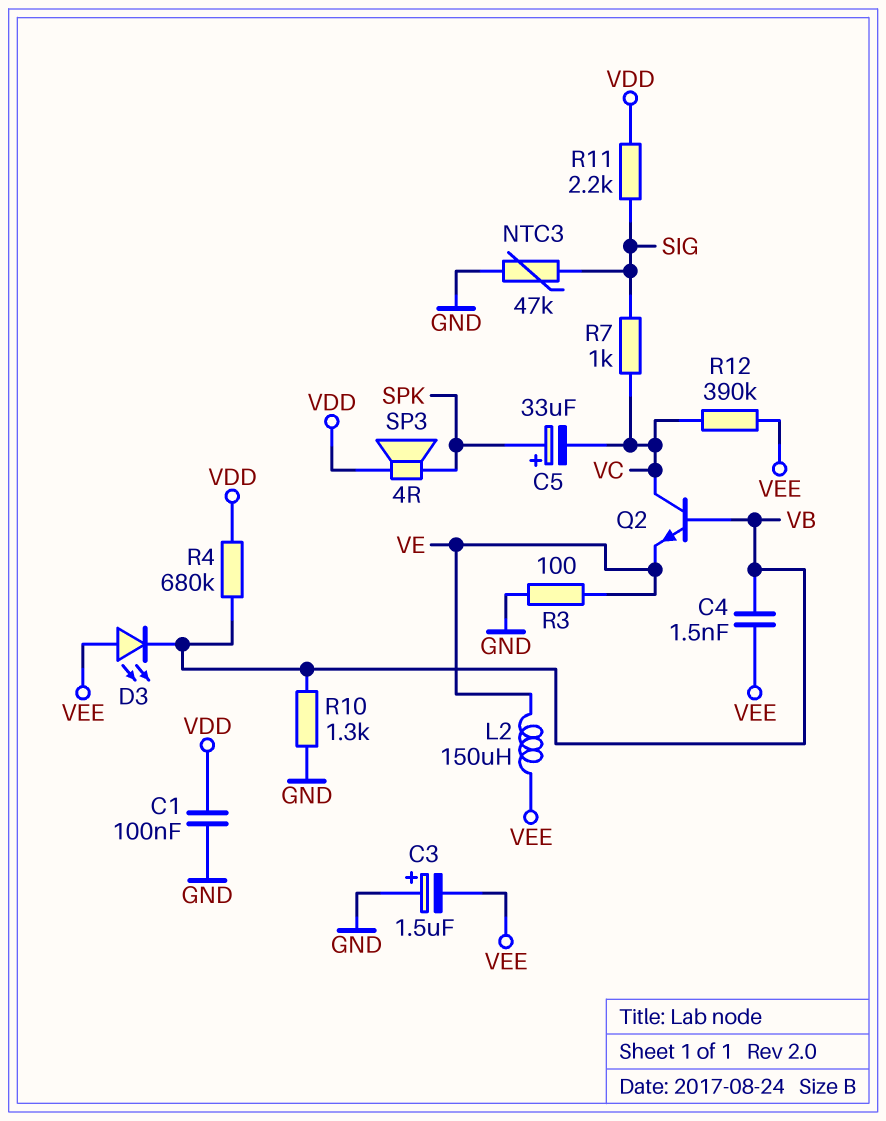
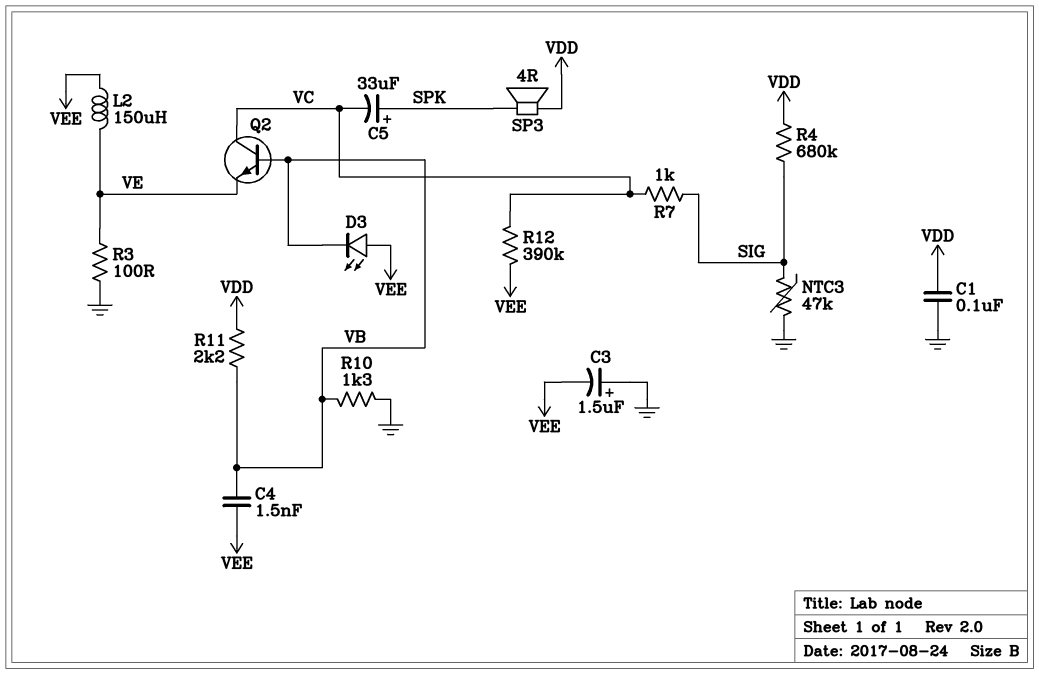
R4: 680k (VB, VDD) -> 680k (SIG, VDD)
R11: 2.2k (SIG, VDD) -> 2.2k (VB, VDD)

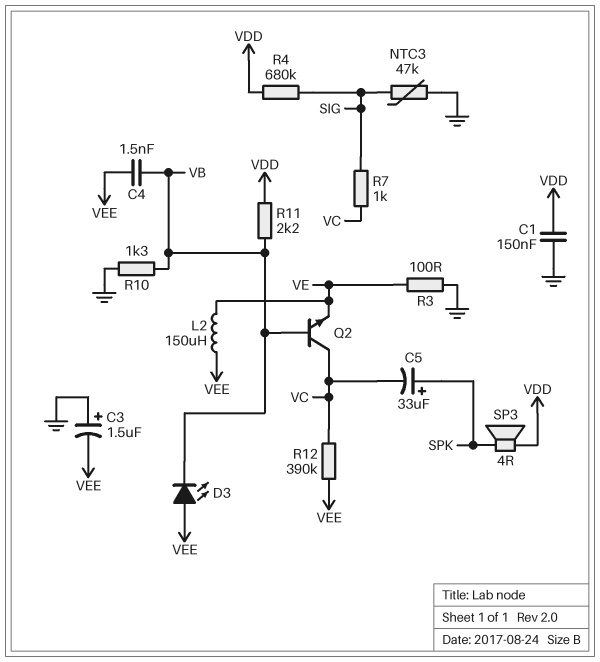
C1: 100nF (GND, VDD) -> 150nF (GND, VDD)

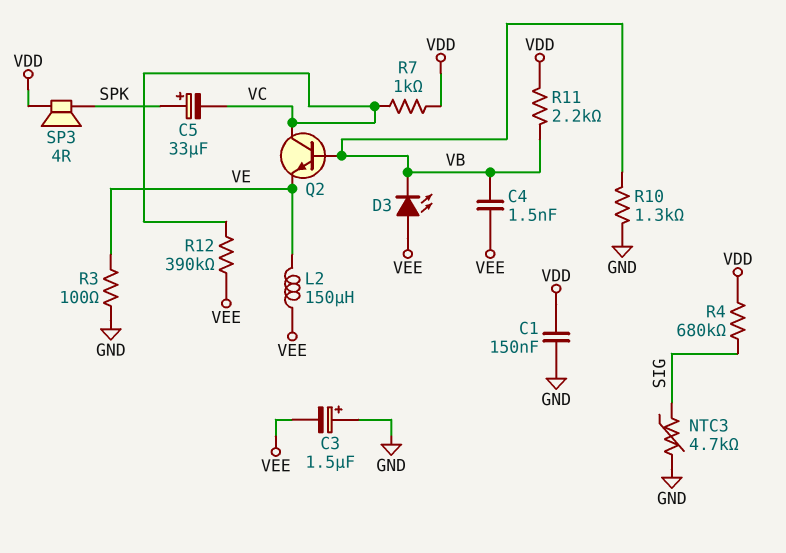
NTC3: 47k (GND, SIG) -> 4.7k (GND, SIG)
R7: 1k (SIG, VC) -> 1k (VC, VDD)

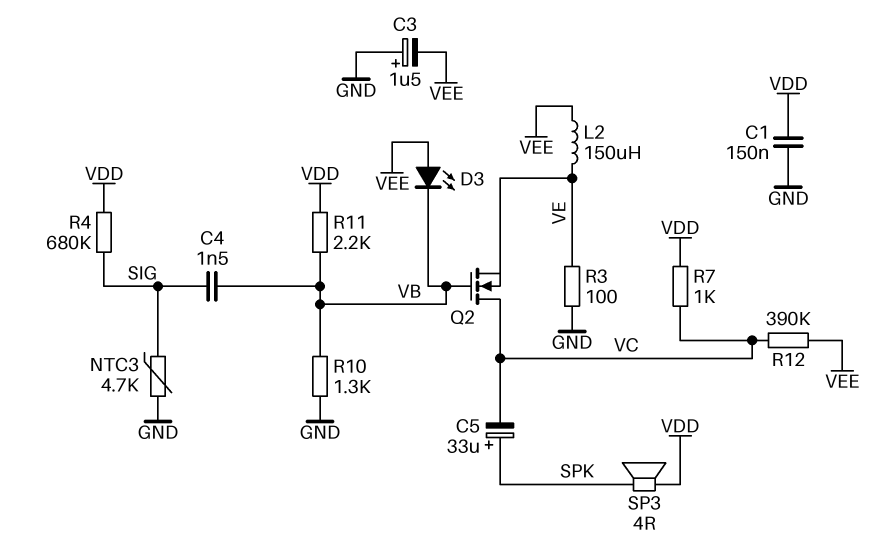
C4: 1.5nF (VB, VEE) -> 1.5nF (SIG, VB)
Q2: NPN (B VB, C VC, E VE) -> NMOS (G VB, D VC, S VE)

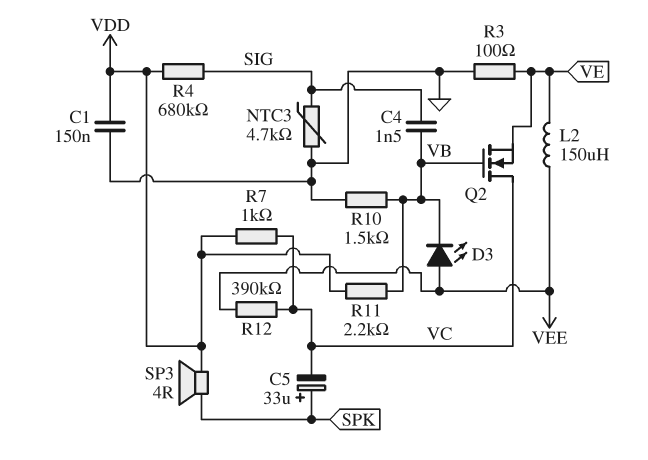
C3: 1.5uF (plus GND, minus VEE) -> none
R10: 1.3k (GND, VB) -> 1.5k (GND, VB)

